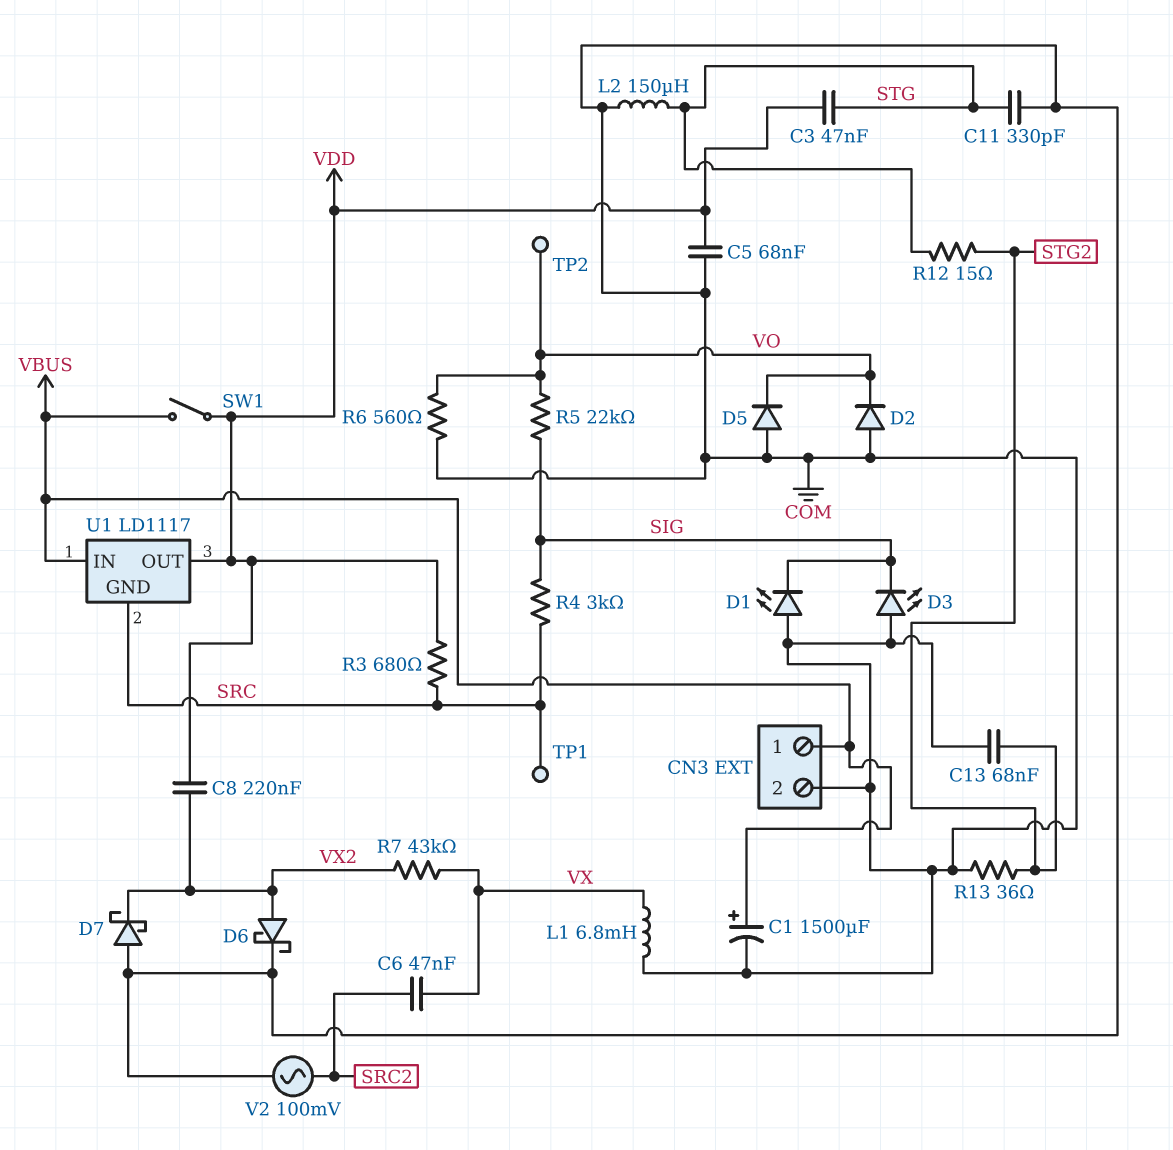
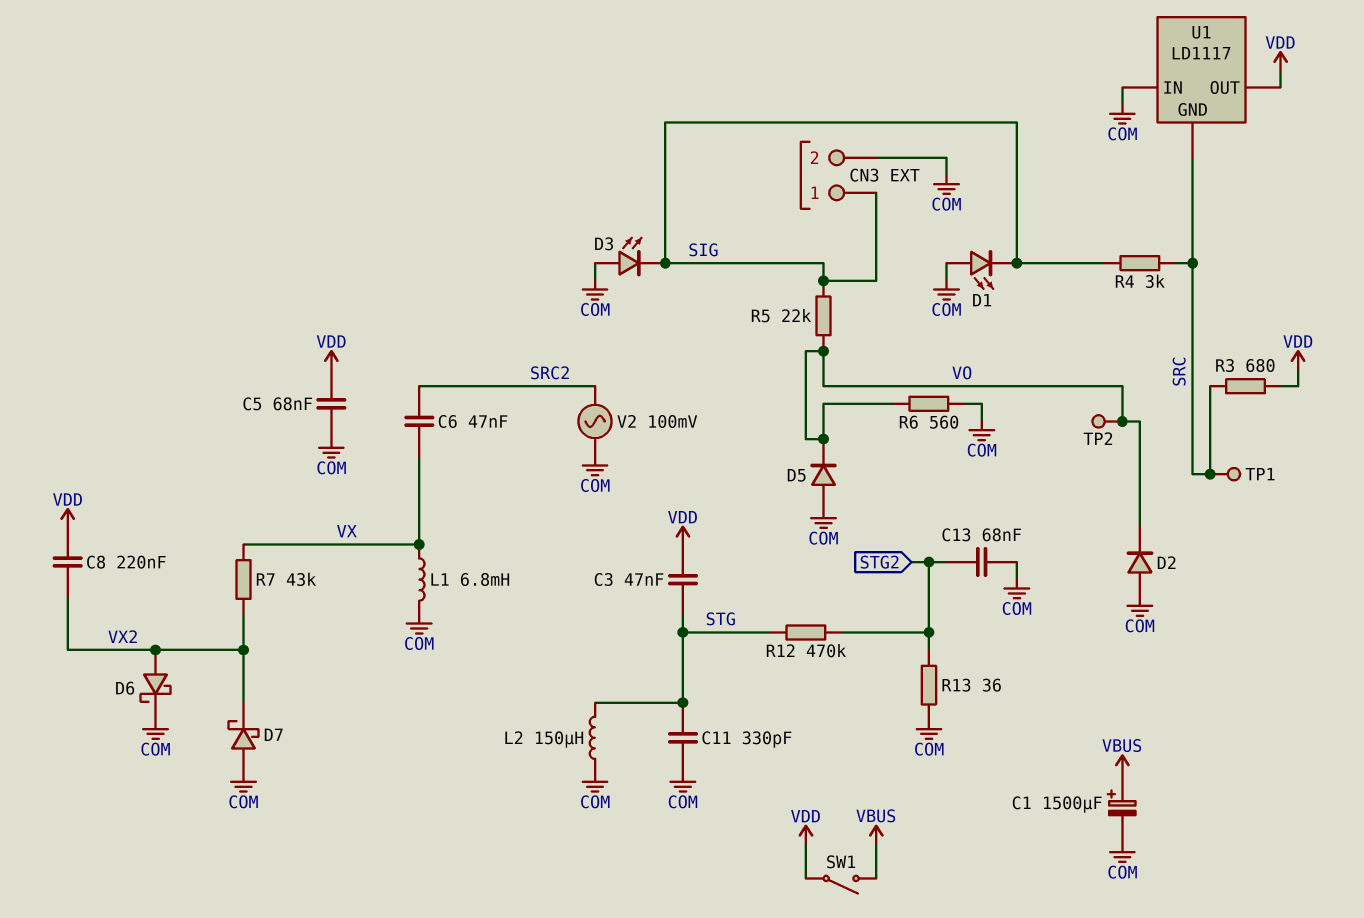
CN3 pin 1: VBUS -> SIG
R12: 15 (STG, STG2) -> 470k (STG, STG2)
U1 pin IN: VBUS -> COM

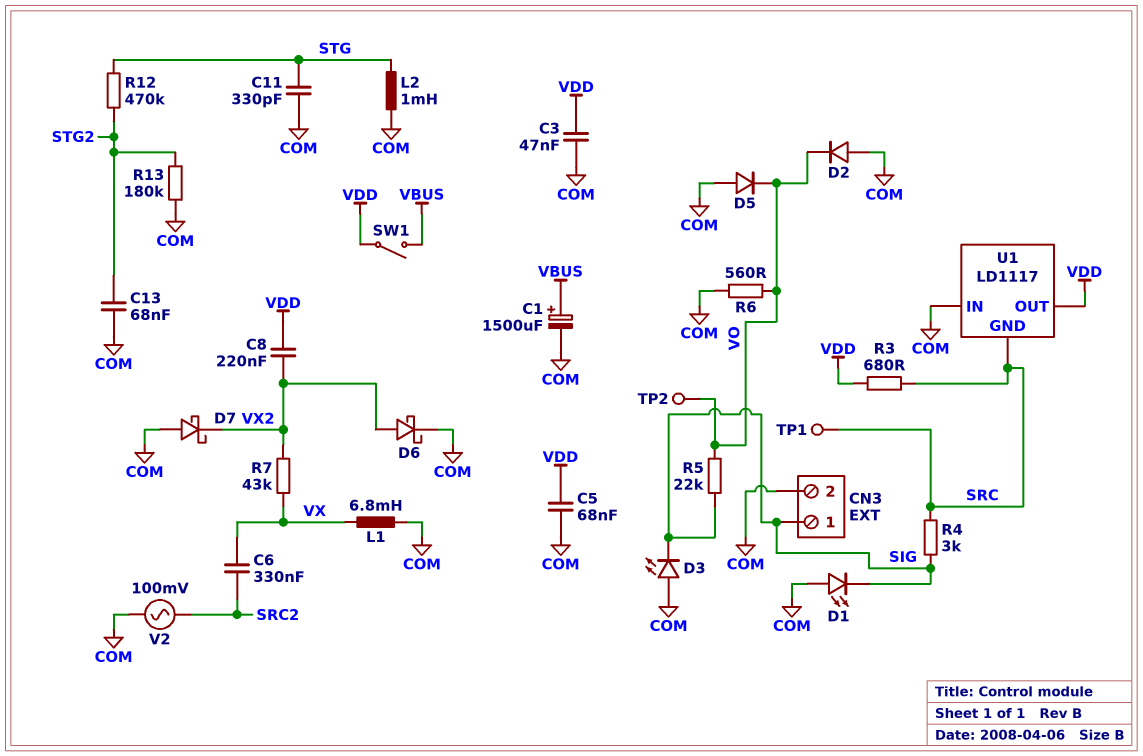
C3: 47nF (STG, VDD) -> 47nF (COM, VDD)
C6: 47nF (SRC2, VX) -> 330nF (SRC2, VX)
L2: 150uH (COM, STG) -> 1mH (COM, STG)
R13: 36 (COM, STG2) -> 180k (COM, STG2)

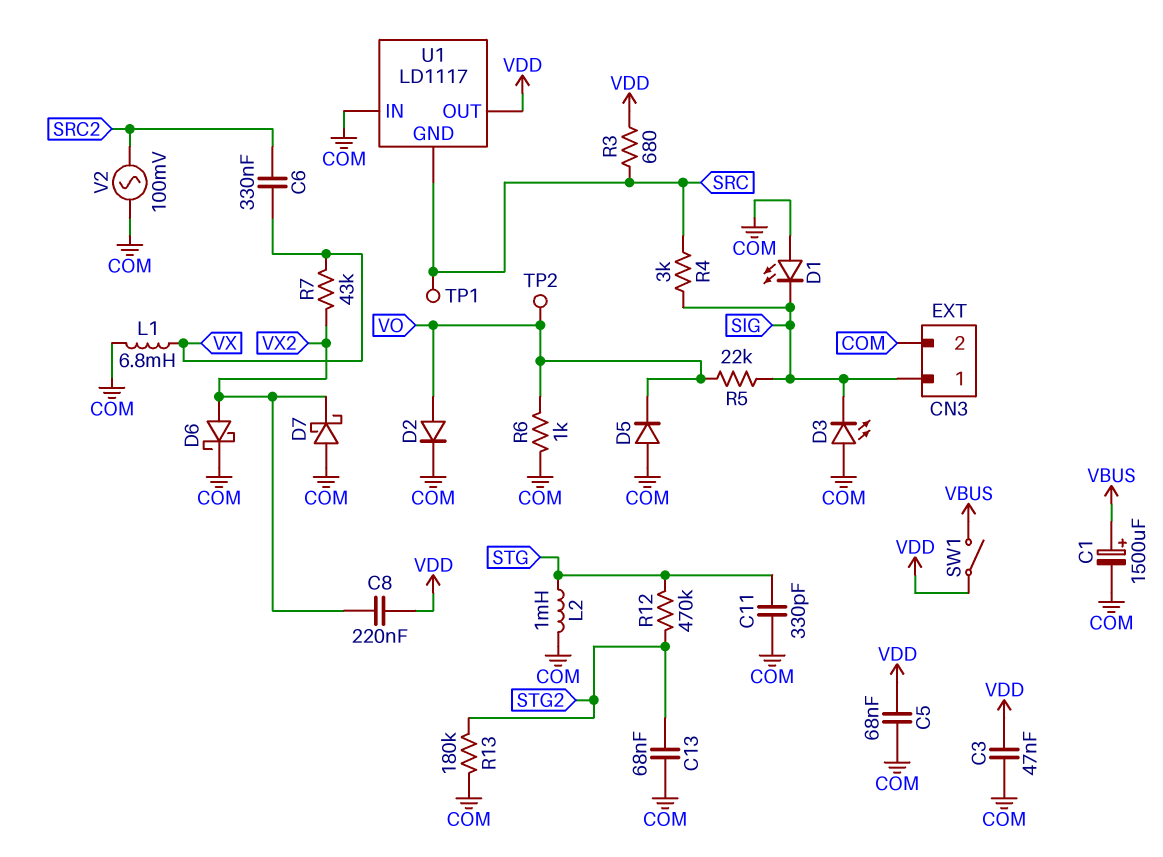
D2: diode (A COM, K VO) -> diode (A VO, K COM)
R6: 560 (COM, VO) -> 1k (COM, VO)

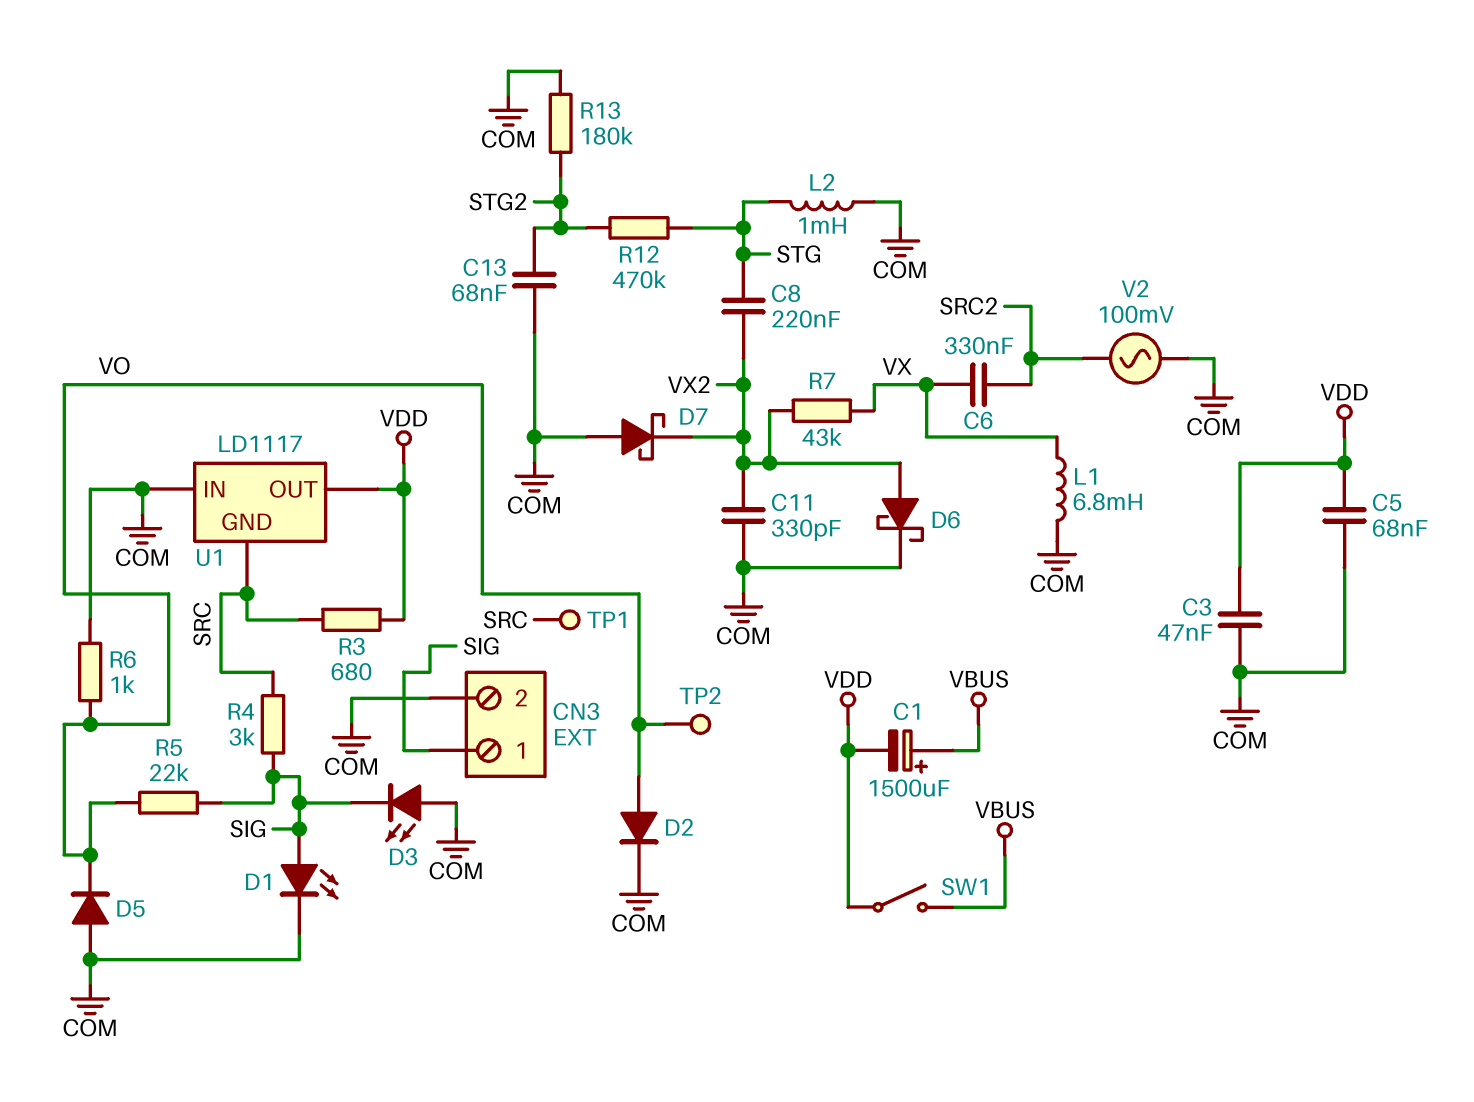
C1: 1500uF (plus VBUS, minus COM) -> 1500uF (plus VBUS, minus VDD)
C8: 220nF (VDD, VX2) -> 220nF (STG, VX2)
C11: 330pF (COM, STG) -> 330pF (COM, VX2)
D1: LED (A COM, K SIG) -> LED (A SIG, K COM)

